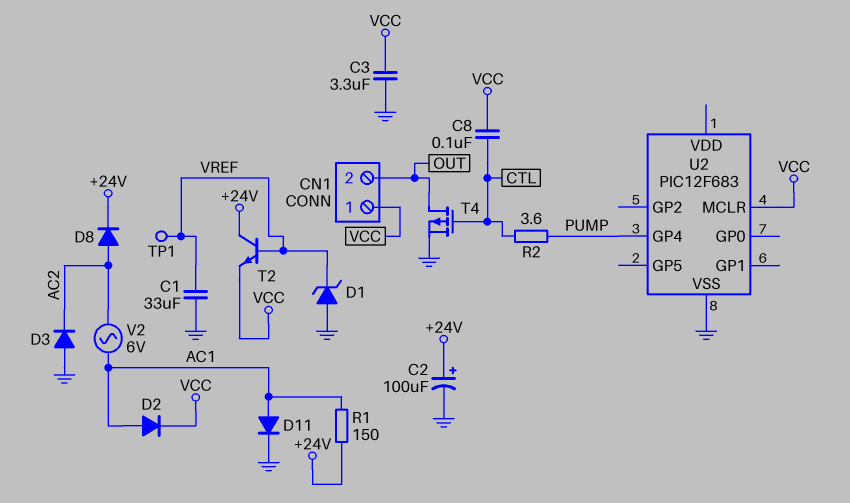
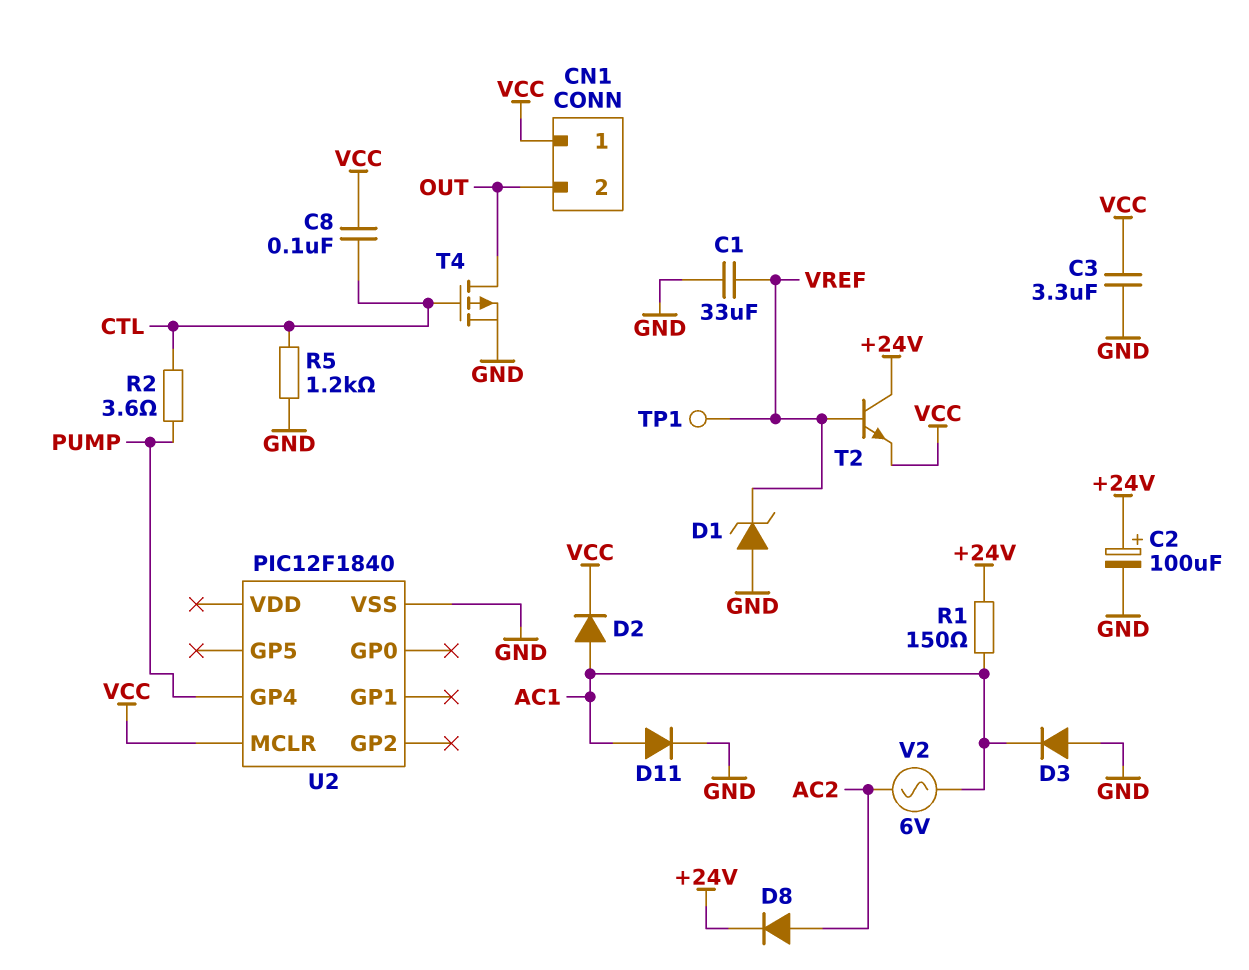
D3: diode (A GND, K AC2) -> diode (A GND, K AC1)
R5: none -> 1.2k (CTL, GND)
U2: PIC12F683 -> PIC12F1840

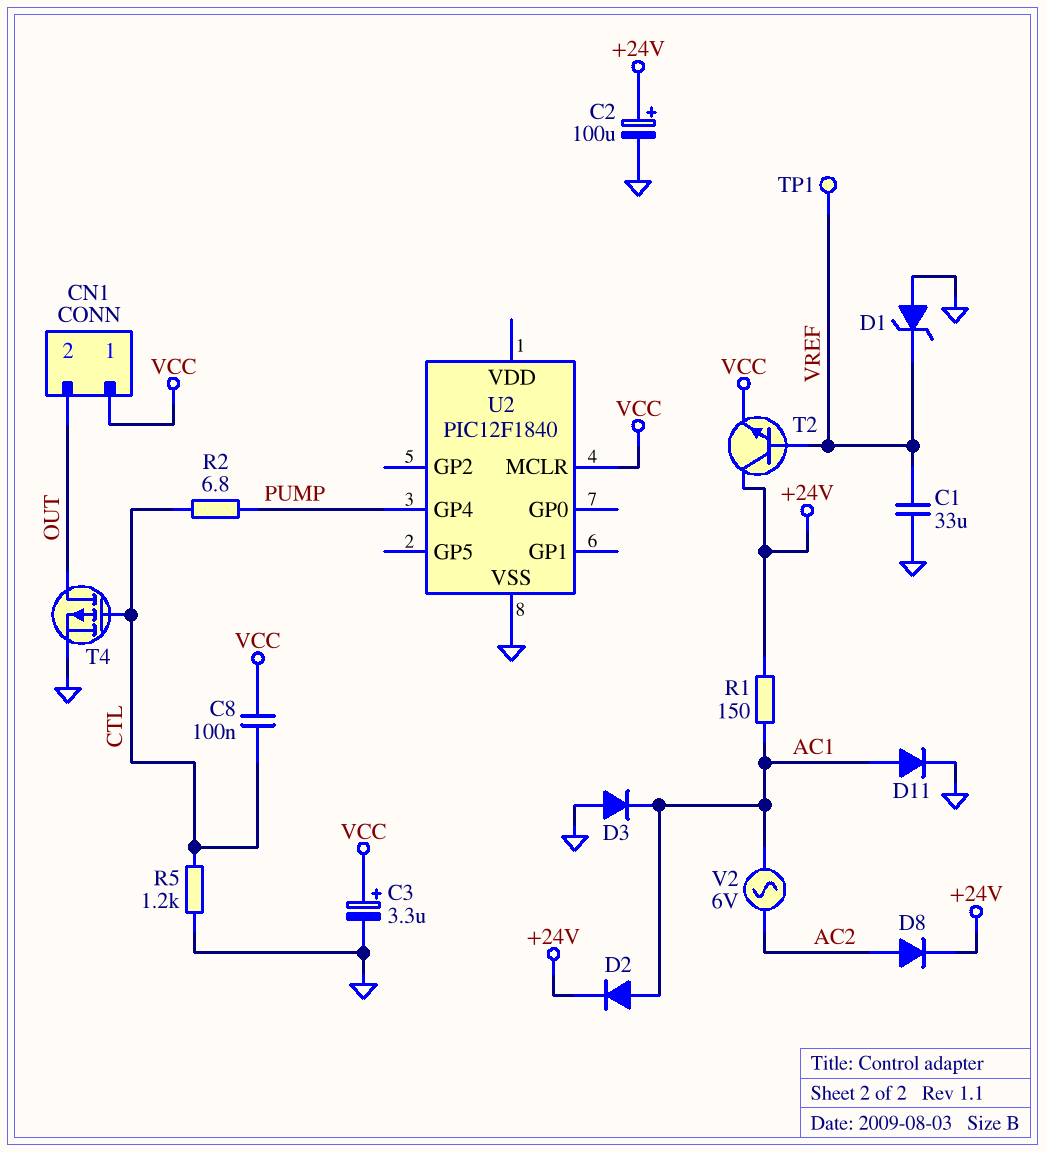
C3: 3.3uF (GND, VCC) -> 3.3uF (plus VCC, minus GND)
D2: diode (A AC1, K VCC) -> diode (A AC1, K +24V)
R2: 3.6 (CTL, PUMP) -> 6.8 (CTL, PUMP)

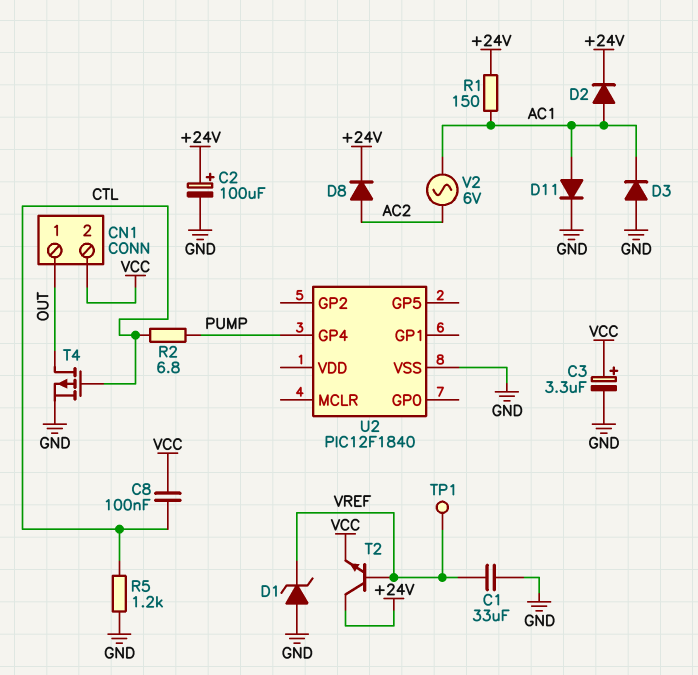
CN1 pin 1: VCC -> OUT
CN1 pin 2: OUT -> VCC
U2 pin MCLR: VCC -> none

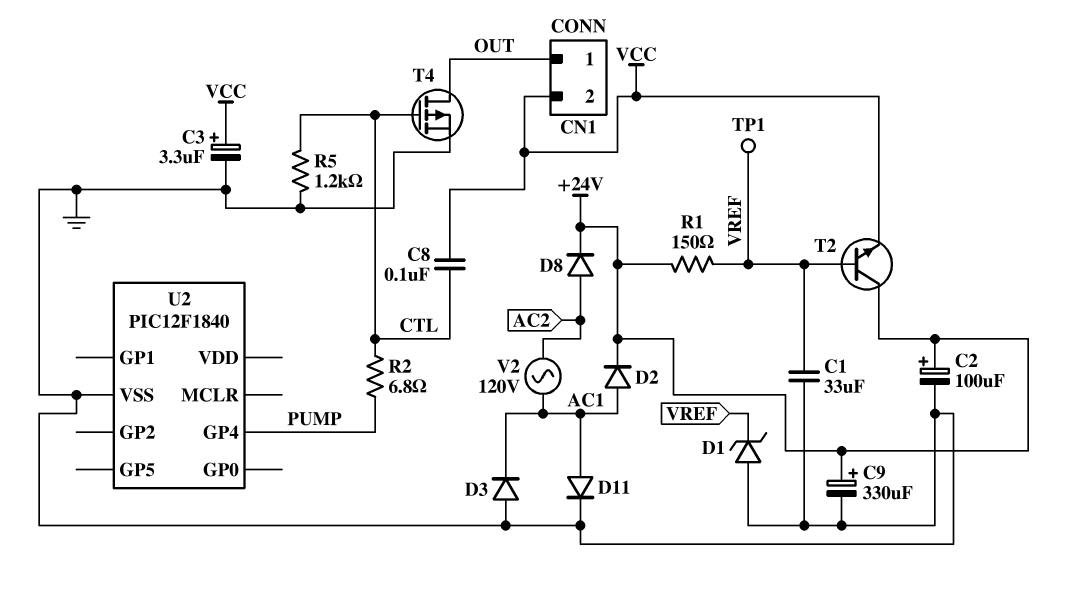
C9: none -> 330uF (plus +24V, minus GND)
R1: 150 (+24V, AC1) -> 150 (+24V, VREF)
V2: AC 6V (AC1, AC2) -> AC 120V (AC1, AC2)

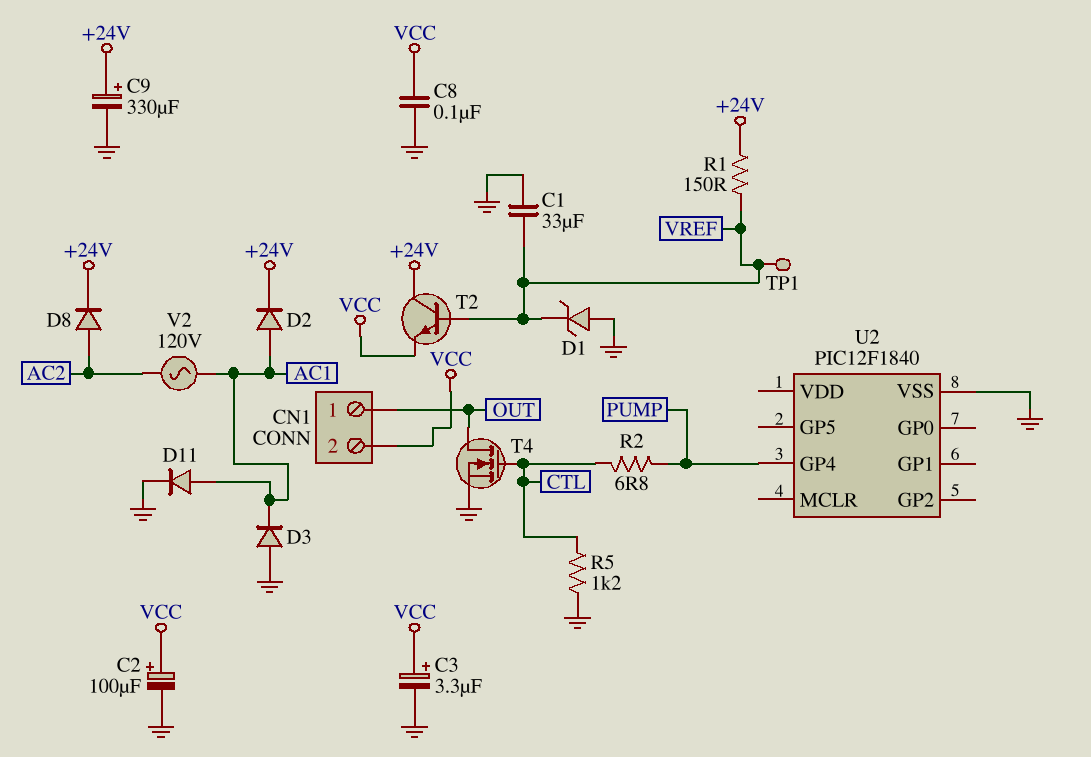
C2: 100uF (plus +24V, minus GND) -> 100uF (plus VCC, minus GND)
C8: 100nF (CTL, VCC) -> 100nF (GND, VCC)
T4: PMOS (G CTL, D OUT, S GND) -> NMOS (G CTL, D OUT, S GND)

